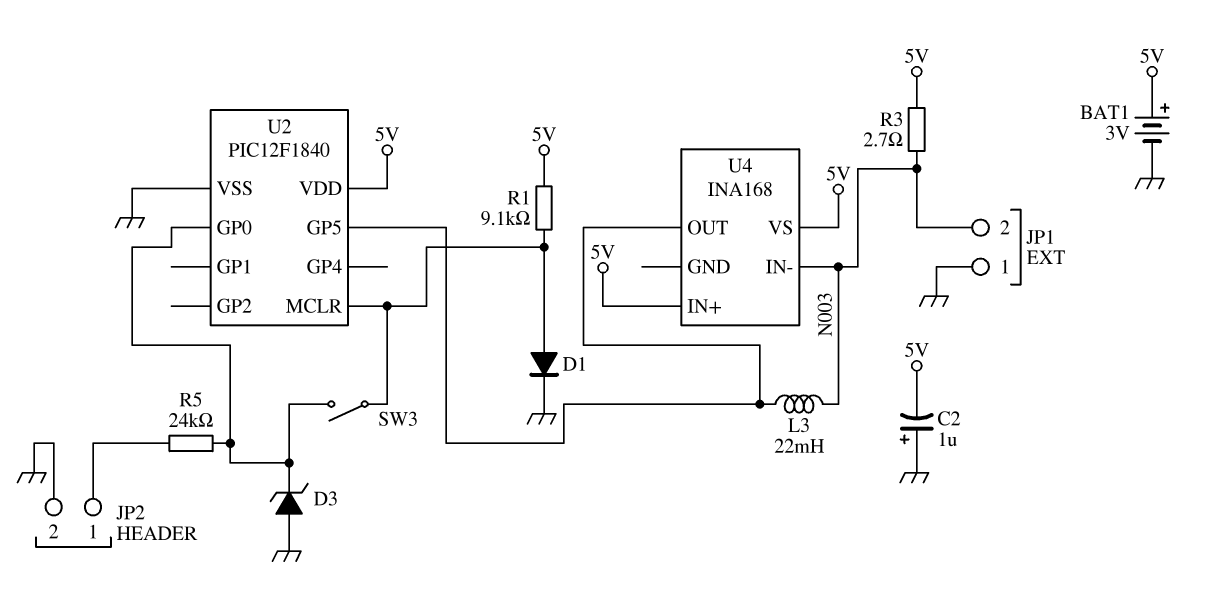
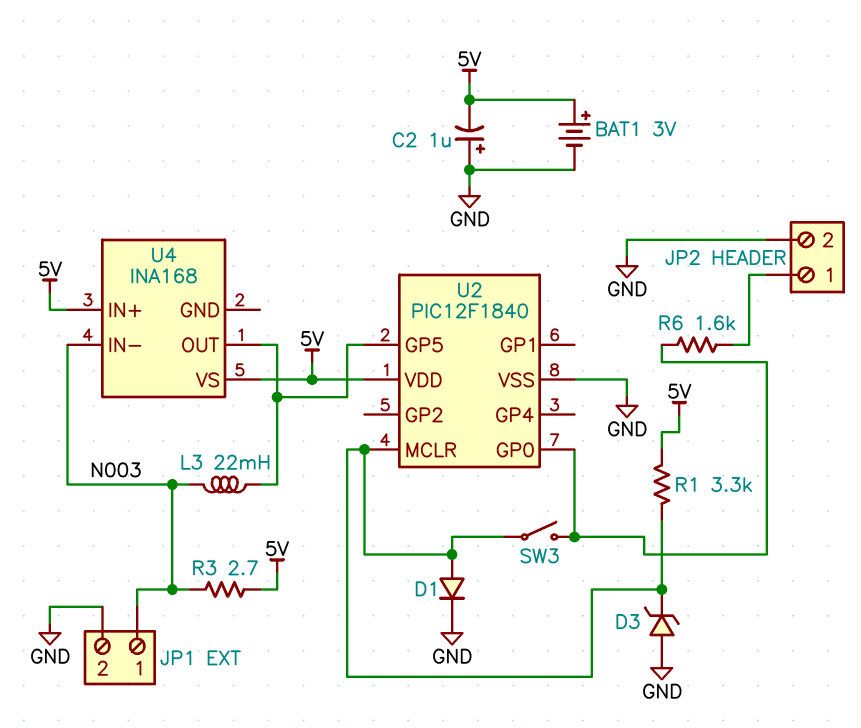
D3: zener (A GND, K U2/GP0) -> zener (A GND, K U2/MCLR)
JP1 pin 1: GND -> N003
JP1 pin 2: N003 -> GND
R1: 9.1k (5V, U2/MCLR) -> 3.3k (5V, U2/MCLR)
R5: 24k (JP2/1, U2/GP0) -> none
R6: none -> 1.6k (JP2/1, U2/GP0)

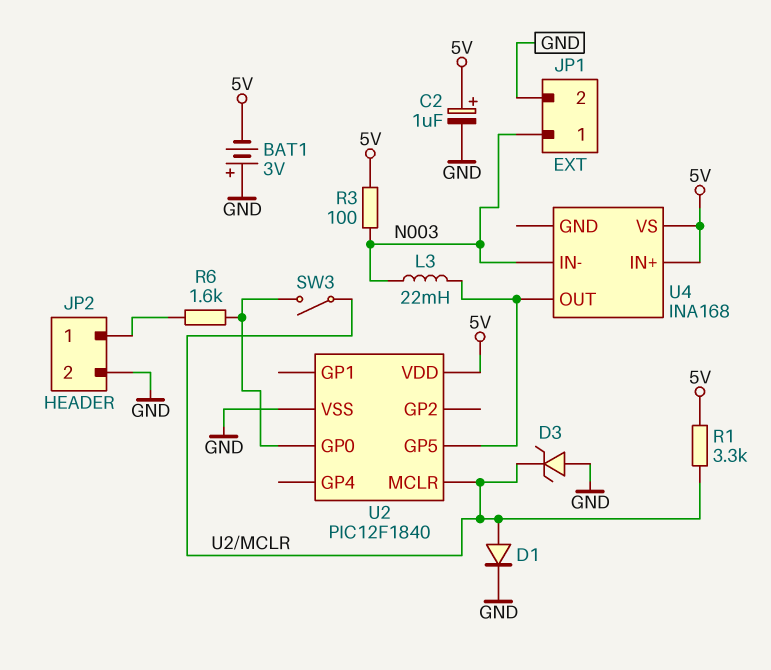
BAT1: 3V (plus 5V, minus GND) -> 3V (plus GND, minus 5V)
C2: 1uF (plus GND, minus 5V) -> 1uF (plus 5V, minus GND)
R3: 2.7 (5V, N003) -> 100 (5V, N003)

